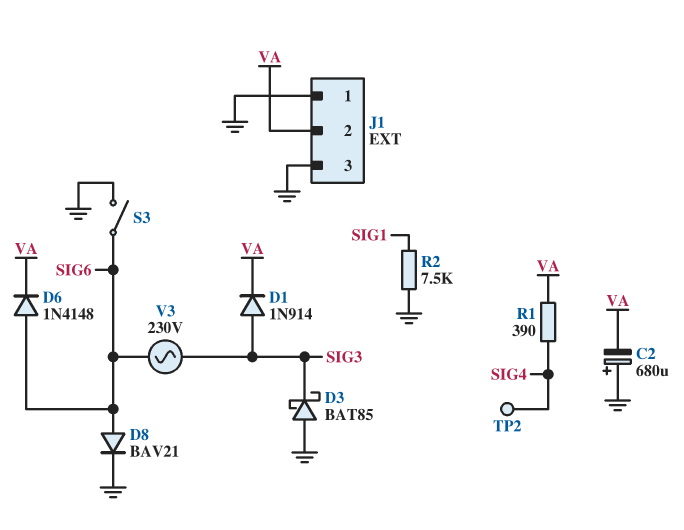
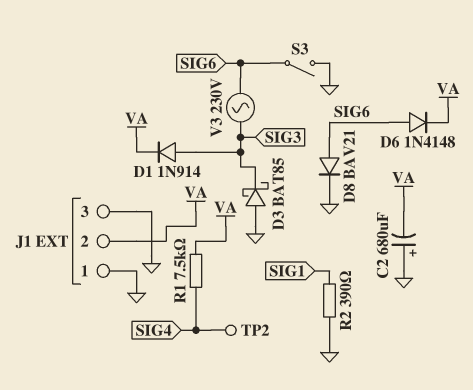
R1: 390 (SIG4, VA) -> 7.5k (SIG4, VA)
R2: 7.5k (GND, SIG1) -> 390 (GND, SIG1)

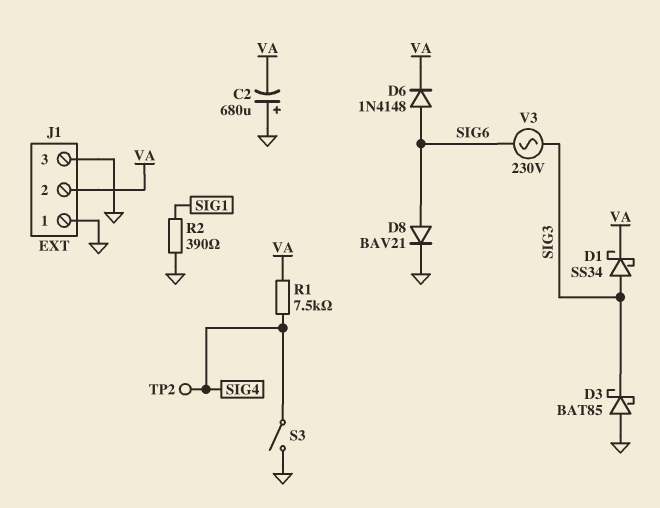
D1: diode 1N914 (A SIG3, K VA) -> schottky SS34 (A SIG3, K VA)
S3: switch (GND, SIG6) -> switch (GND, SIG4)

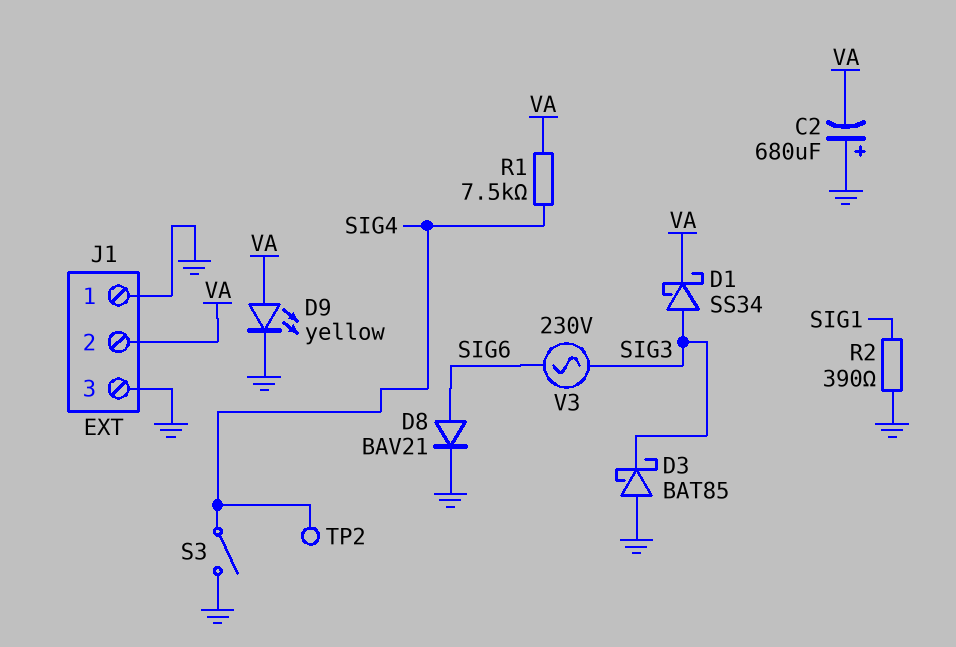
D6: diode 1N4148 (A SIG6, K VA) -> none
D9: none -> LED yellow (A VA, K GND)

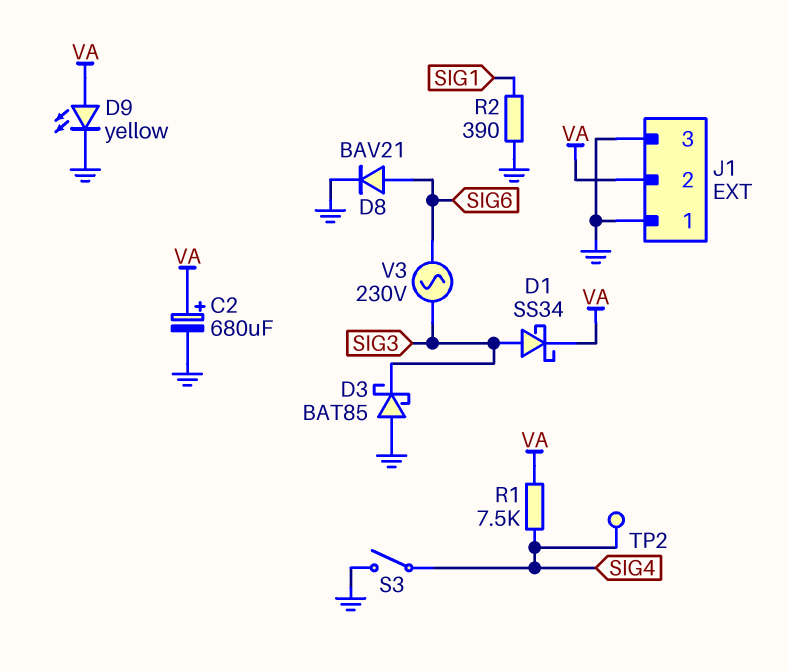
C2: 680uF (plus GND, minus VA) -> 680uF (plus VA, minus GND)

